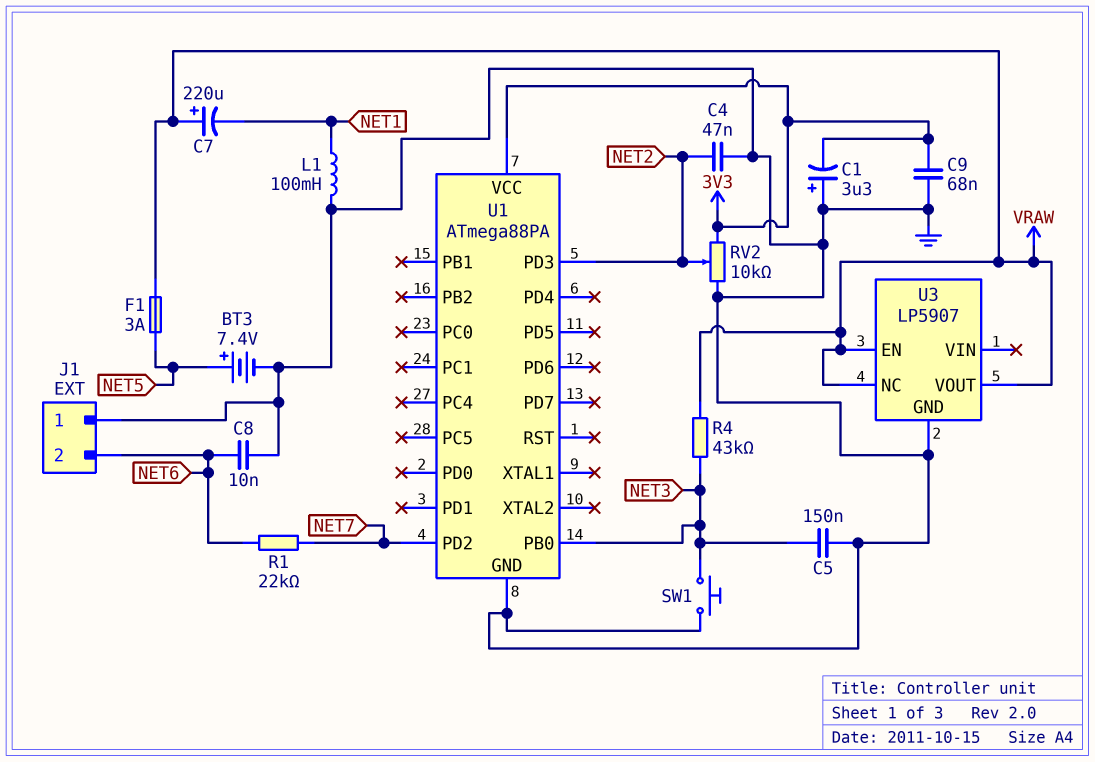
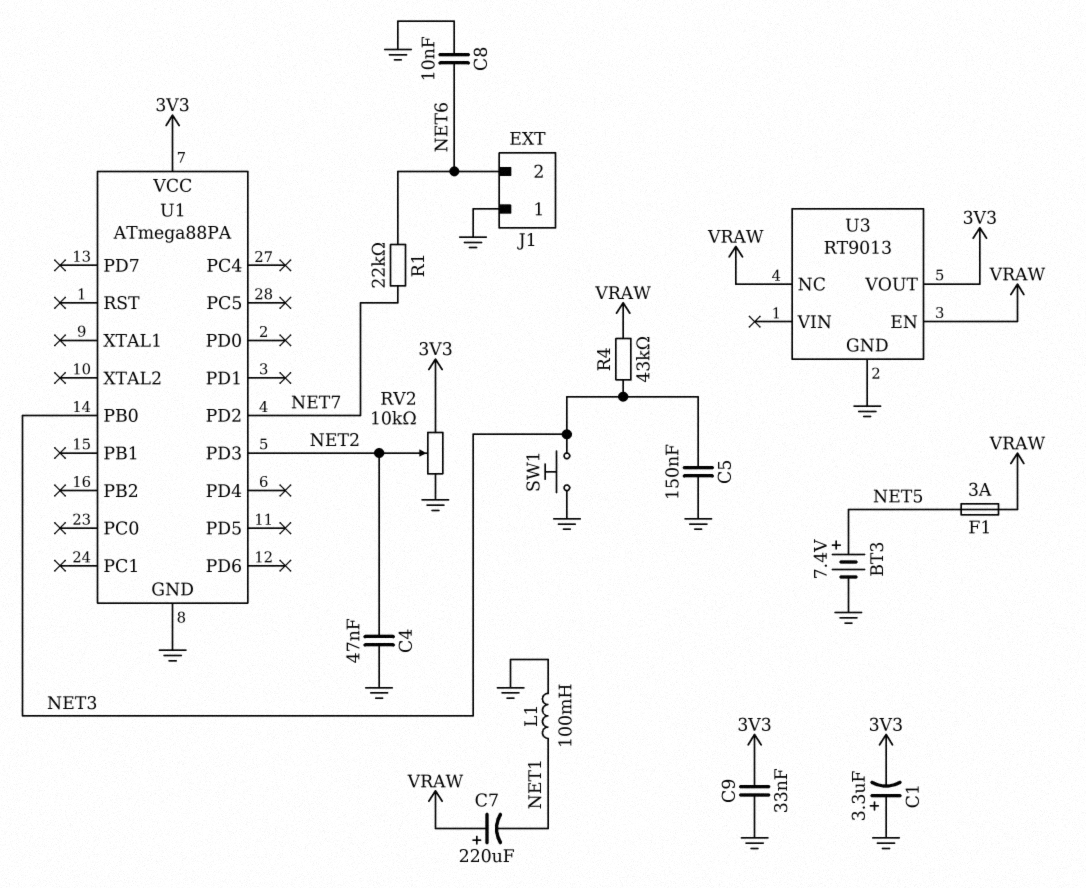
C9: 68nF (3V3, GND) -> 33nF (3V3, GND)
U3: LP5907 -> RT9013
U3 pin VOUT: VRAW -> 3V3

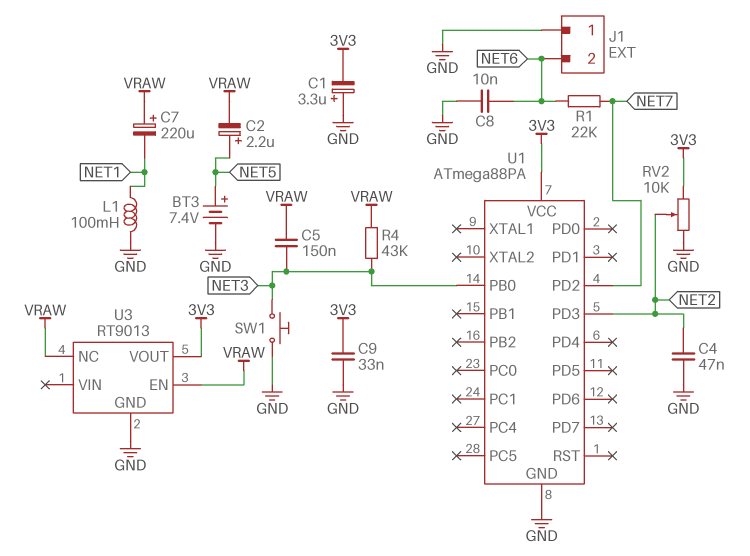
C2: none -> 2.2uF (plus NET5, minus VRAW)
C5: 150nF (GND, NET3) -> 150nF (NET3, VRAW)
F1: 3A (NET5, VRAW) -> none

